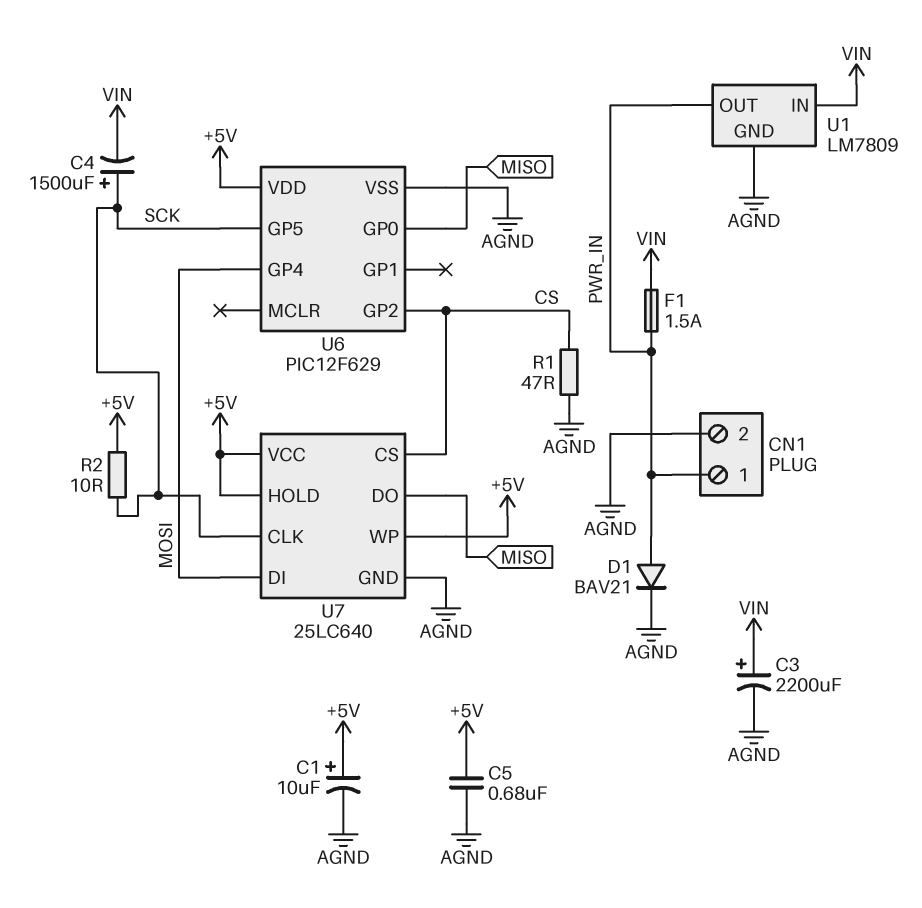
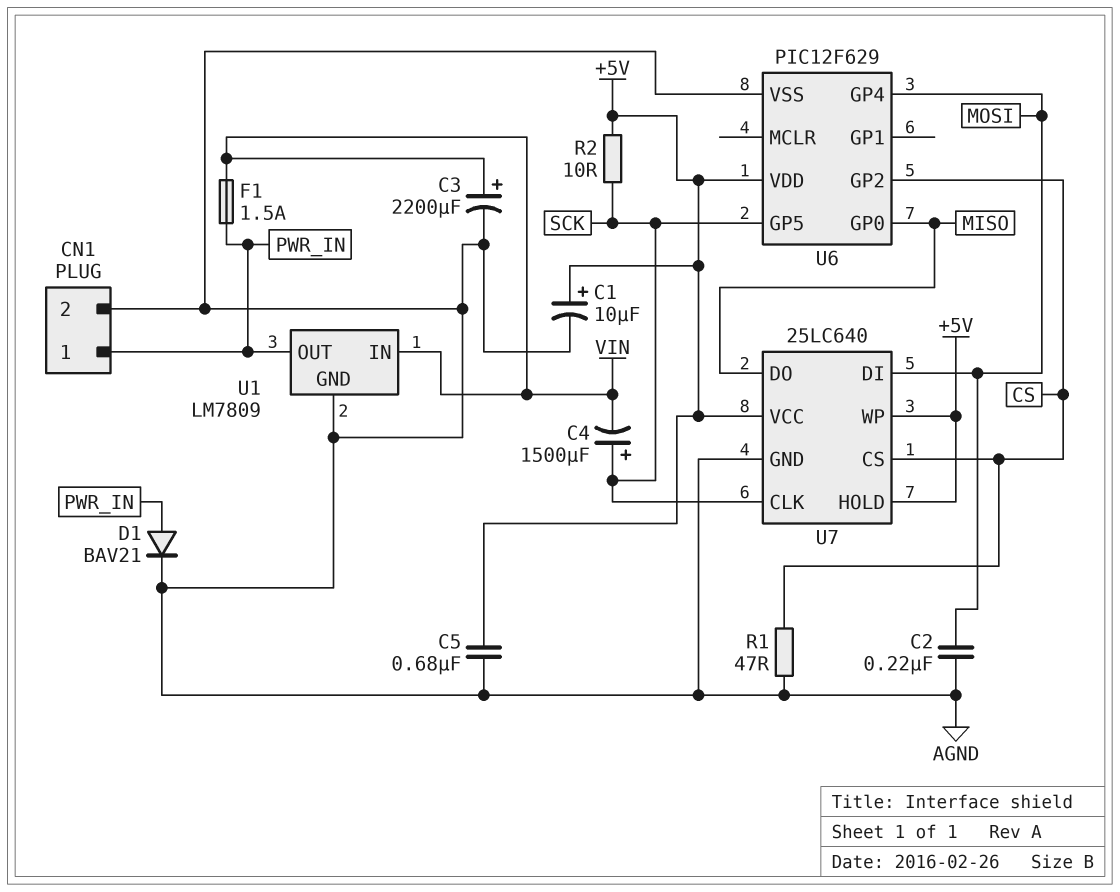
C2: none -> 220nF (AGND, MOSI)

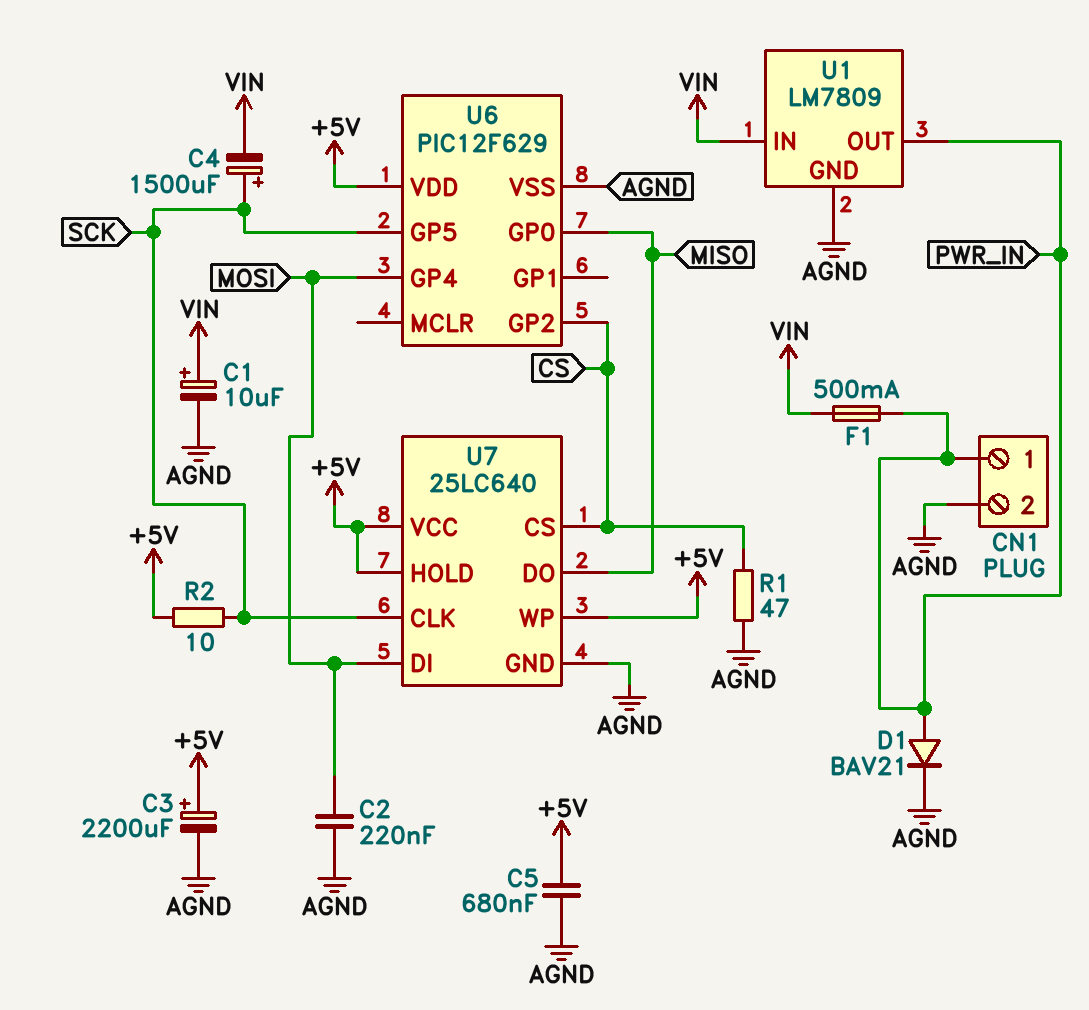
C1: 10uF (plus +5V, minus AGND) -> 10uF (plus VIN, minus AGND)
C3: 2200uF (plus VIN, minus AGND) -> 2200uF (plus +5V, minus AGND)
F1: 1.5A (PWR_IN, VIN) -> 500mA (PWR_IN, VIN)

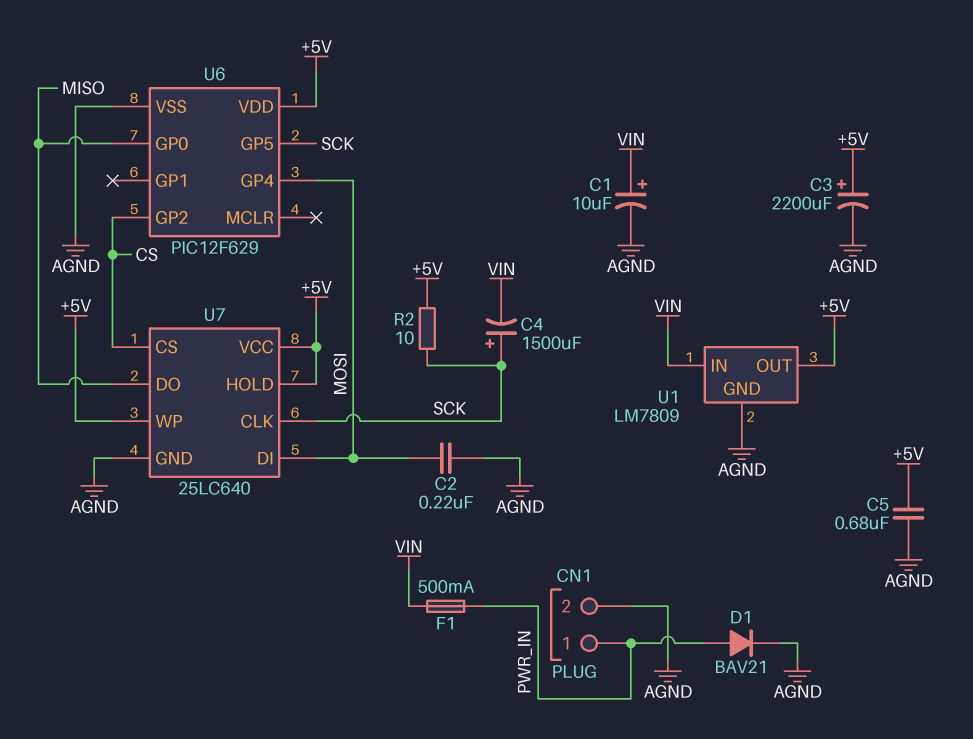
R1: 47 (AGND, CS) -> none
U1 pin OUT: PWR_IN -> +5V

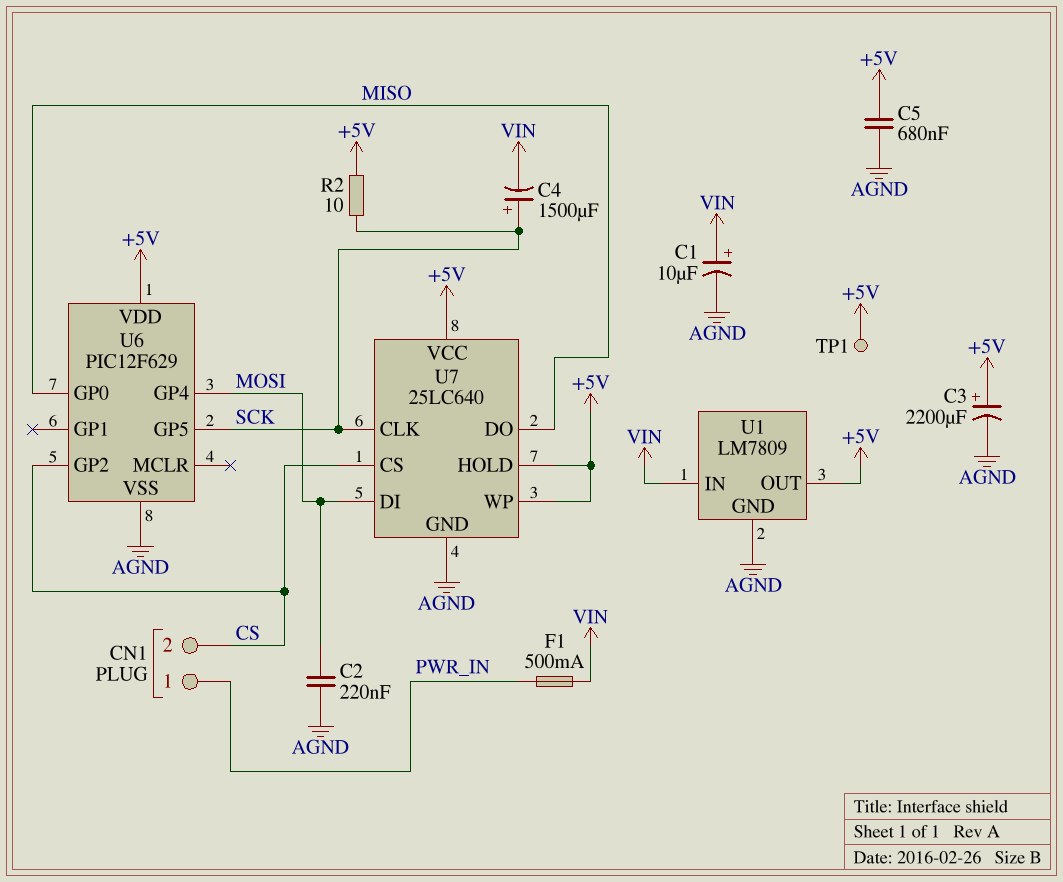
CN1 pin 2: AGND -> CS
D1: diode BAV21 (A PWR_IN, K AGND) -> none
TP1: none -> test point (+5V)

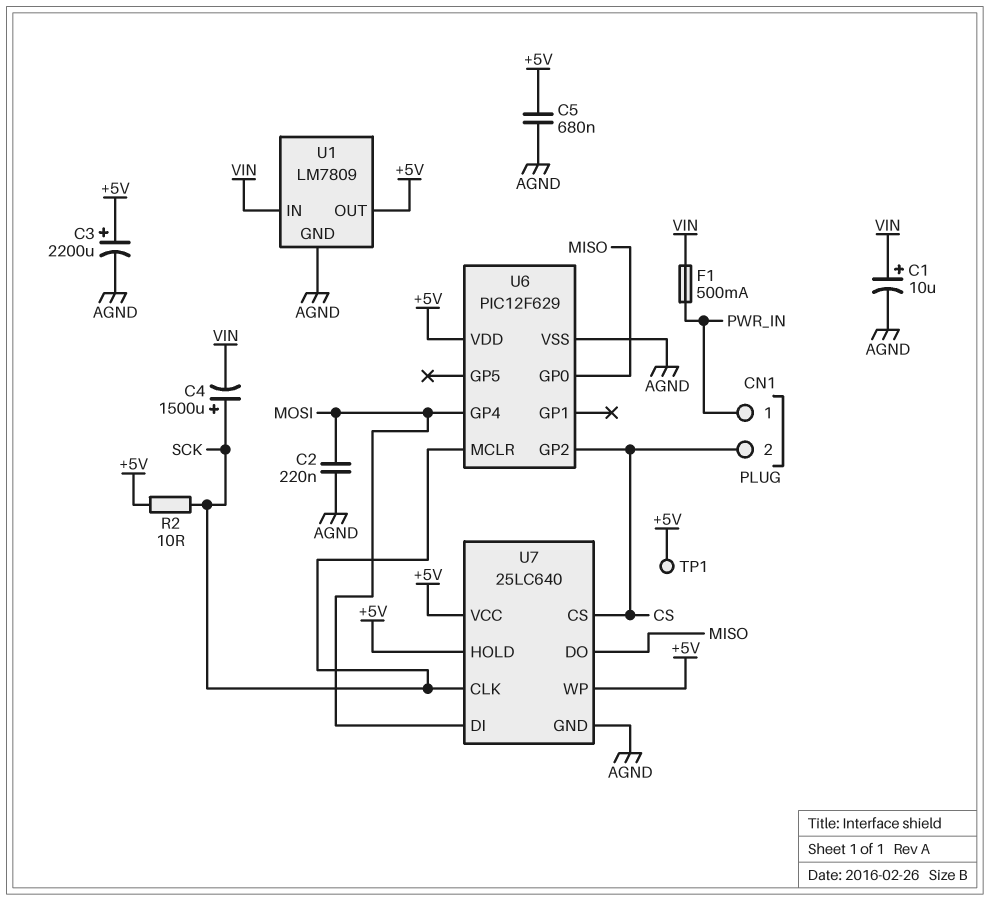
U6 pin GP5: SCK -> none
U6 pin MCLR: none -> SCK

